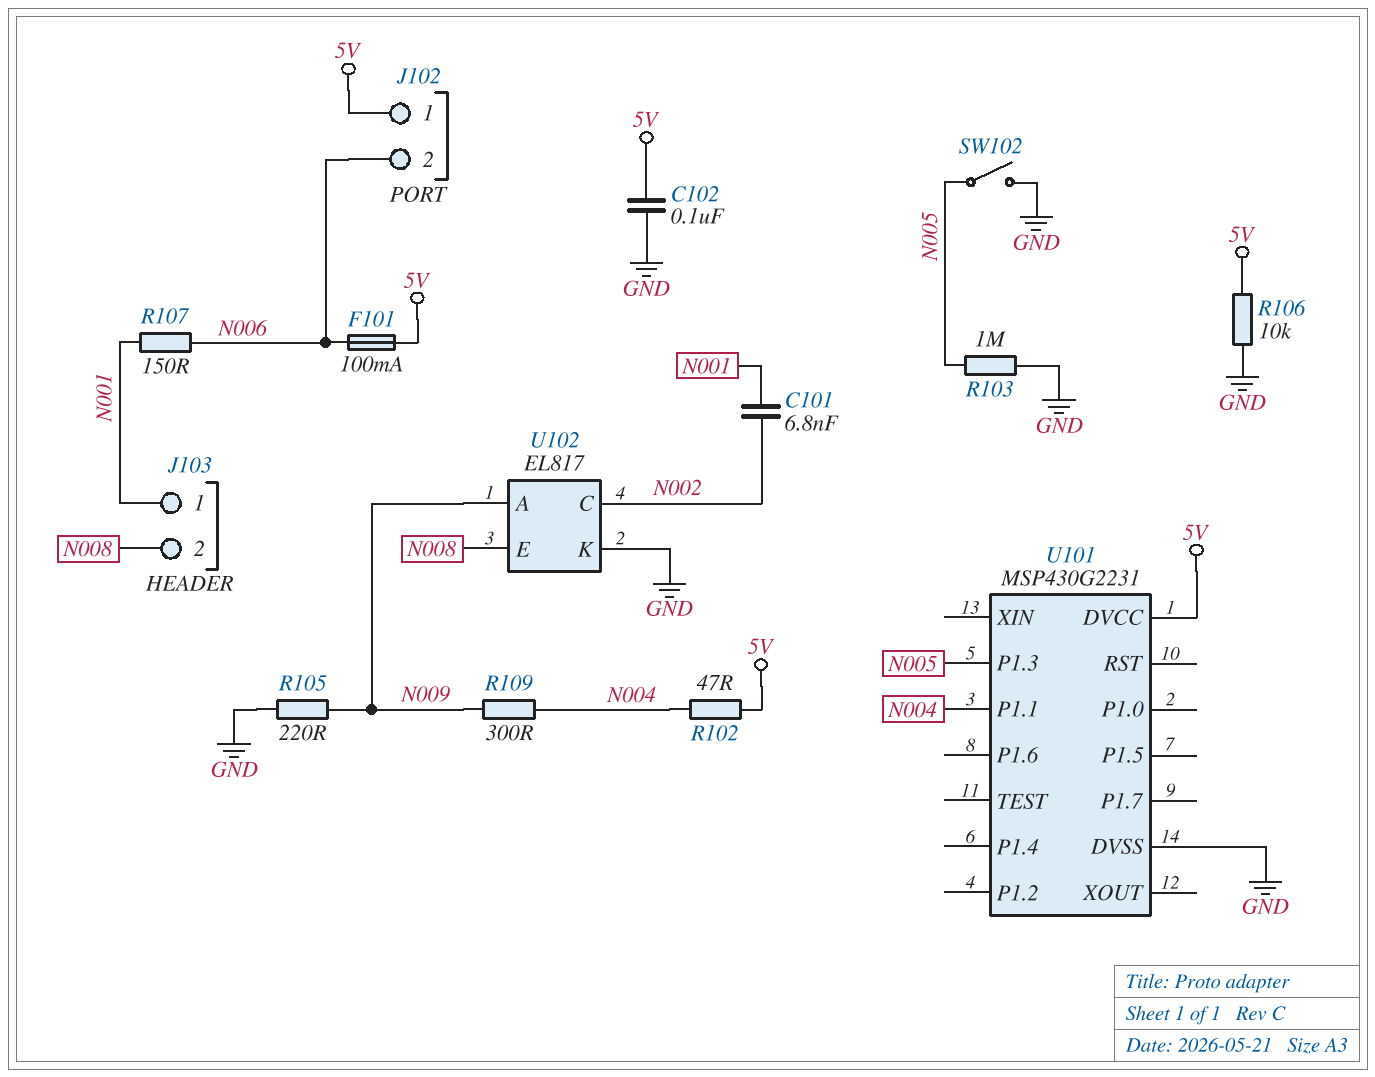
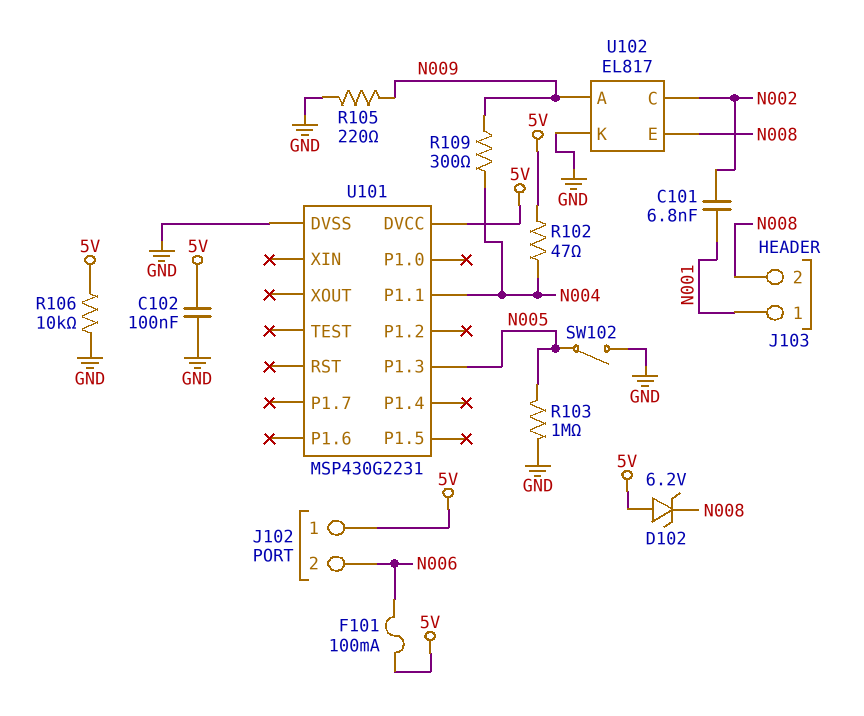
D102: none -> zener 6.2V (A 5V, K N008)
R107: 150 (N001, N006) -> none

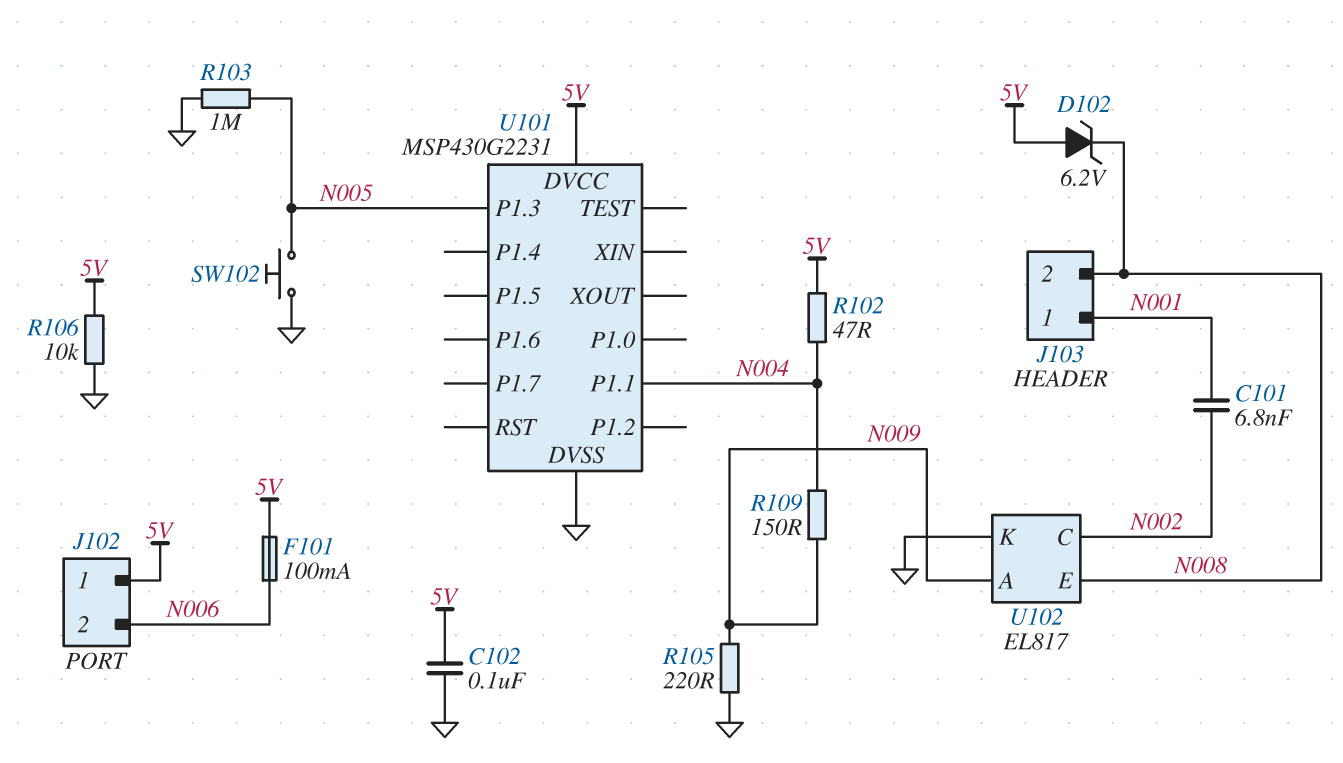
R109: 300 (N004, N009) -> 150 (N004, N009)
SW102: switch (GND, N005) -> button (GND, N005)

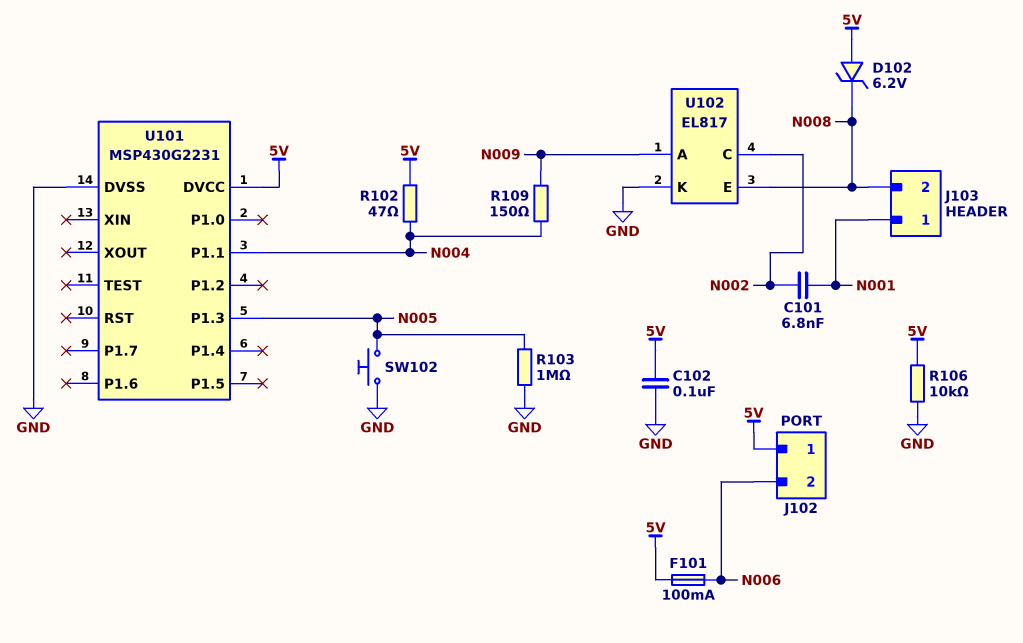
R105: 220 (GND, N009) -> none

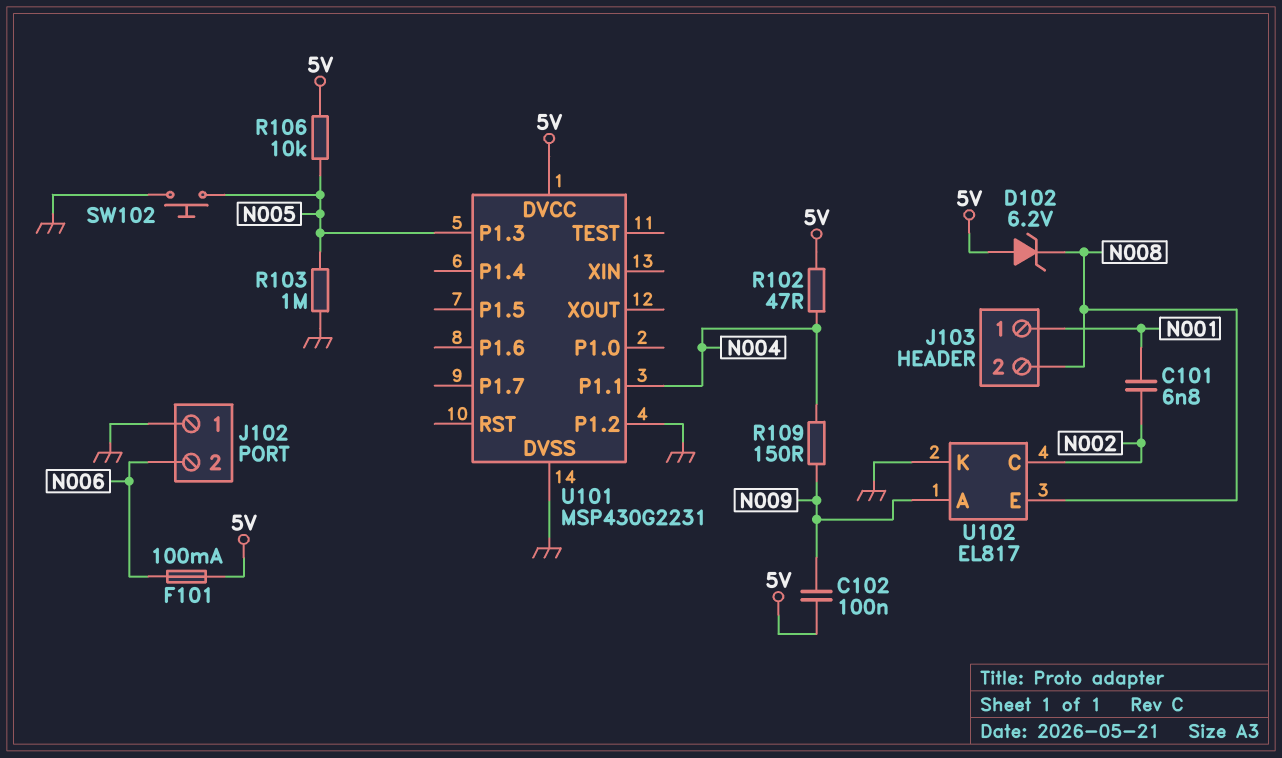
C102: 100nF (5V, GND) -> 100nF (5V, N009)
J102 pin 1: 5V -> GND
R106: 10k (5V, GND) -> 10k (5V, N005)
U101 pin P1.2: none -> GND

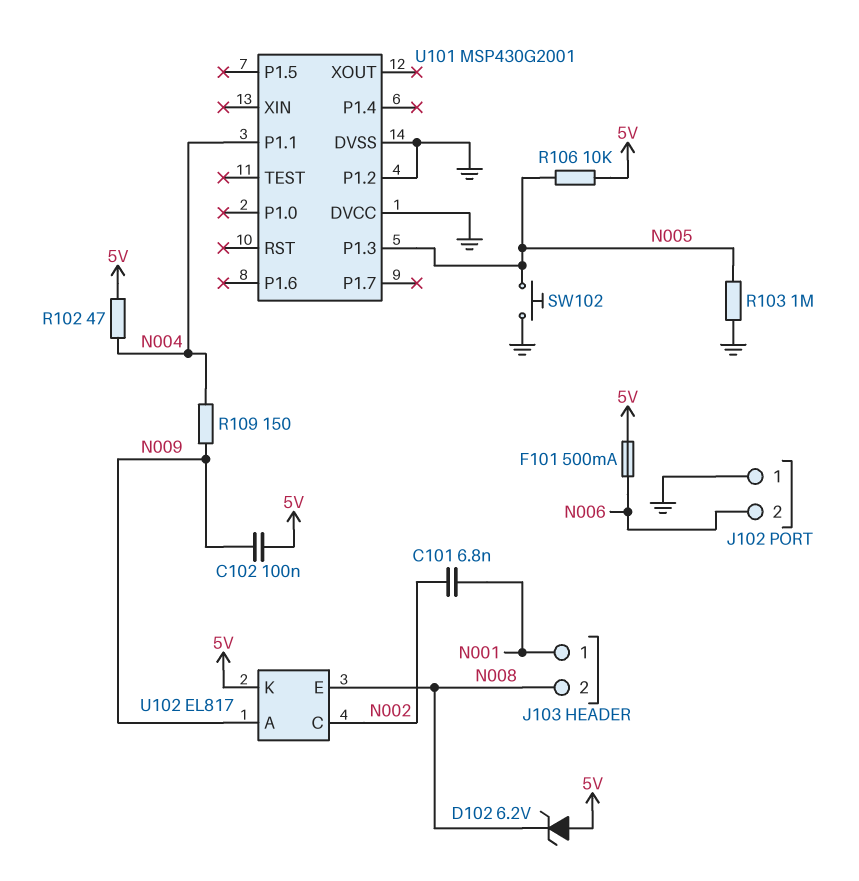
F101: 100mA (5V, N006) -> 500mA (5V, N006)
U101: MSP430G2231 -> MSP430G2001
U101 pin DVCC: 5V -> GND
U102 pin K: GND -> 5V

